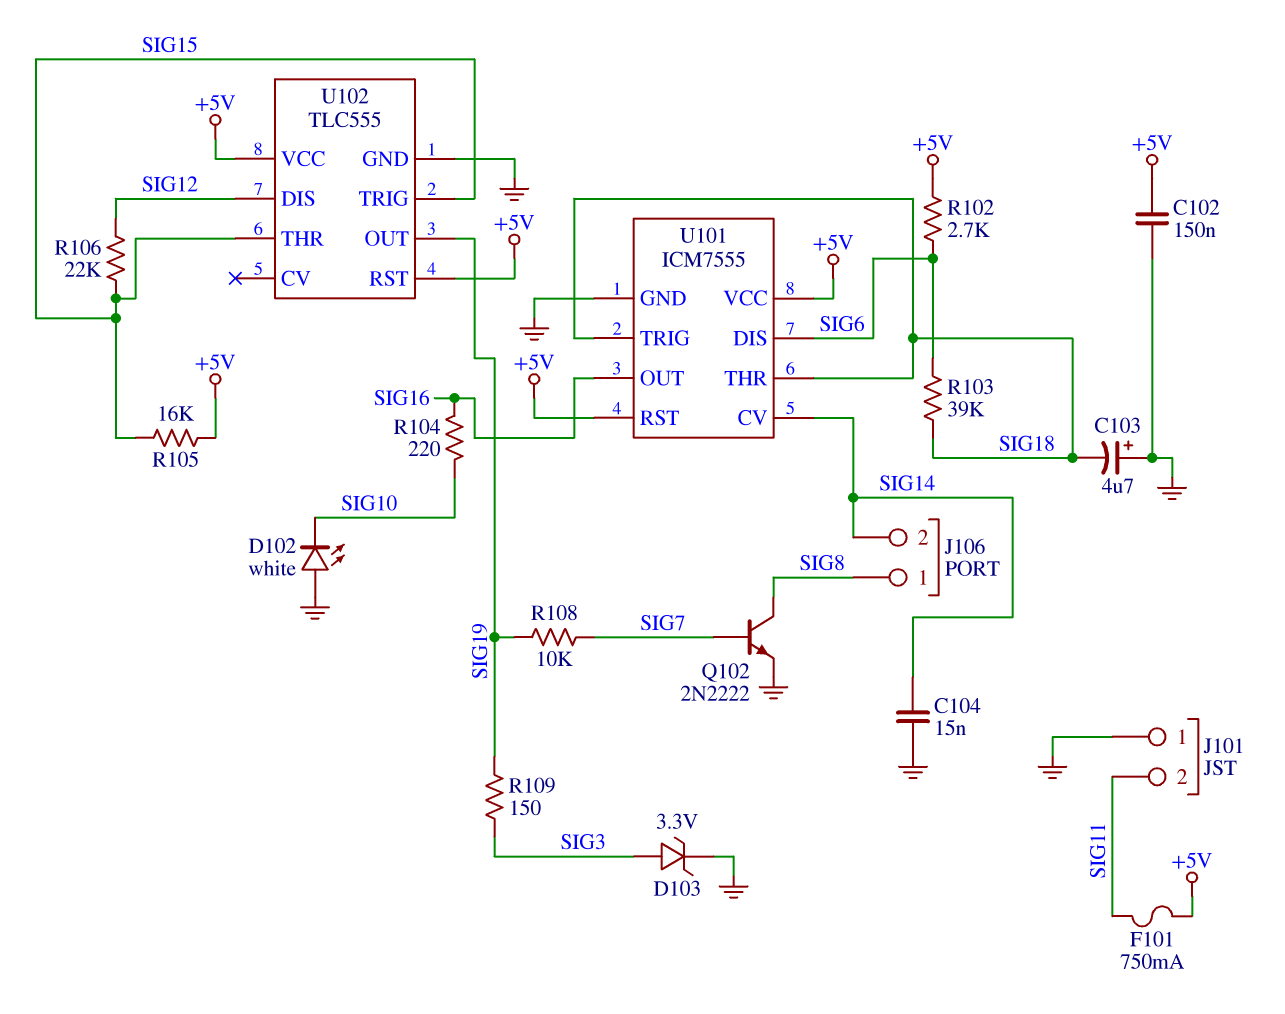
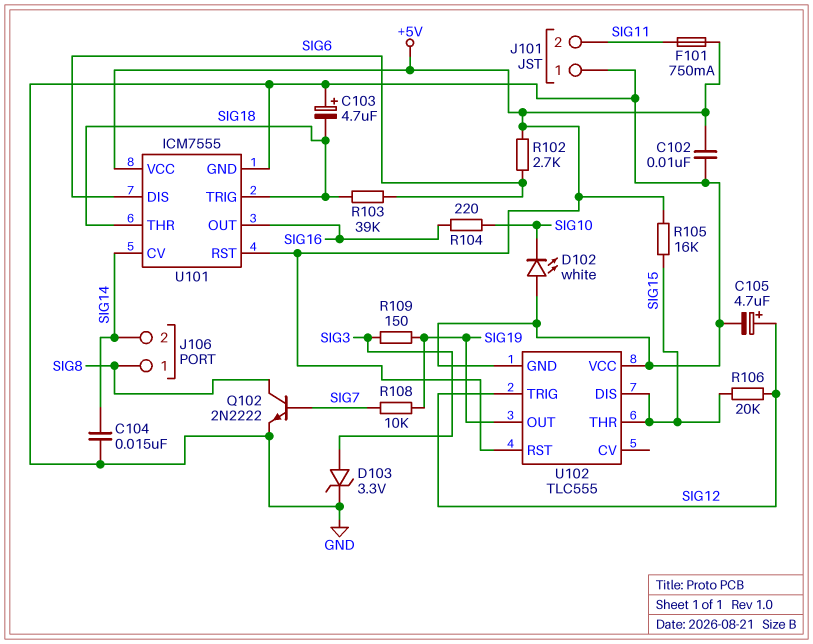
C102: 150nF (+5V, GND) -> 10nF (+5V, GND)
C105: none -> 4.7uF (plus SIG12, minus GND)
R106: 22k (SIG12, SIG15) -> 20k (SIG12, SIG15)
U102 pin DIS: SIG12 -> SIG15
U102 pin TRIG: SIG15 -> SIG12
U102 pin VCC: +5V -> GND

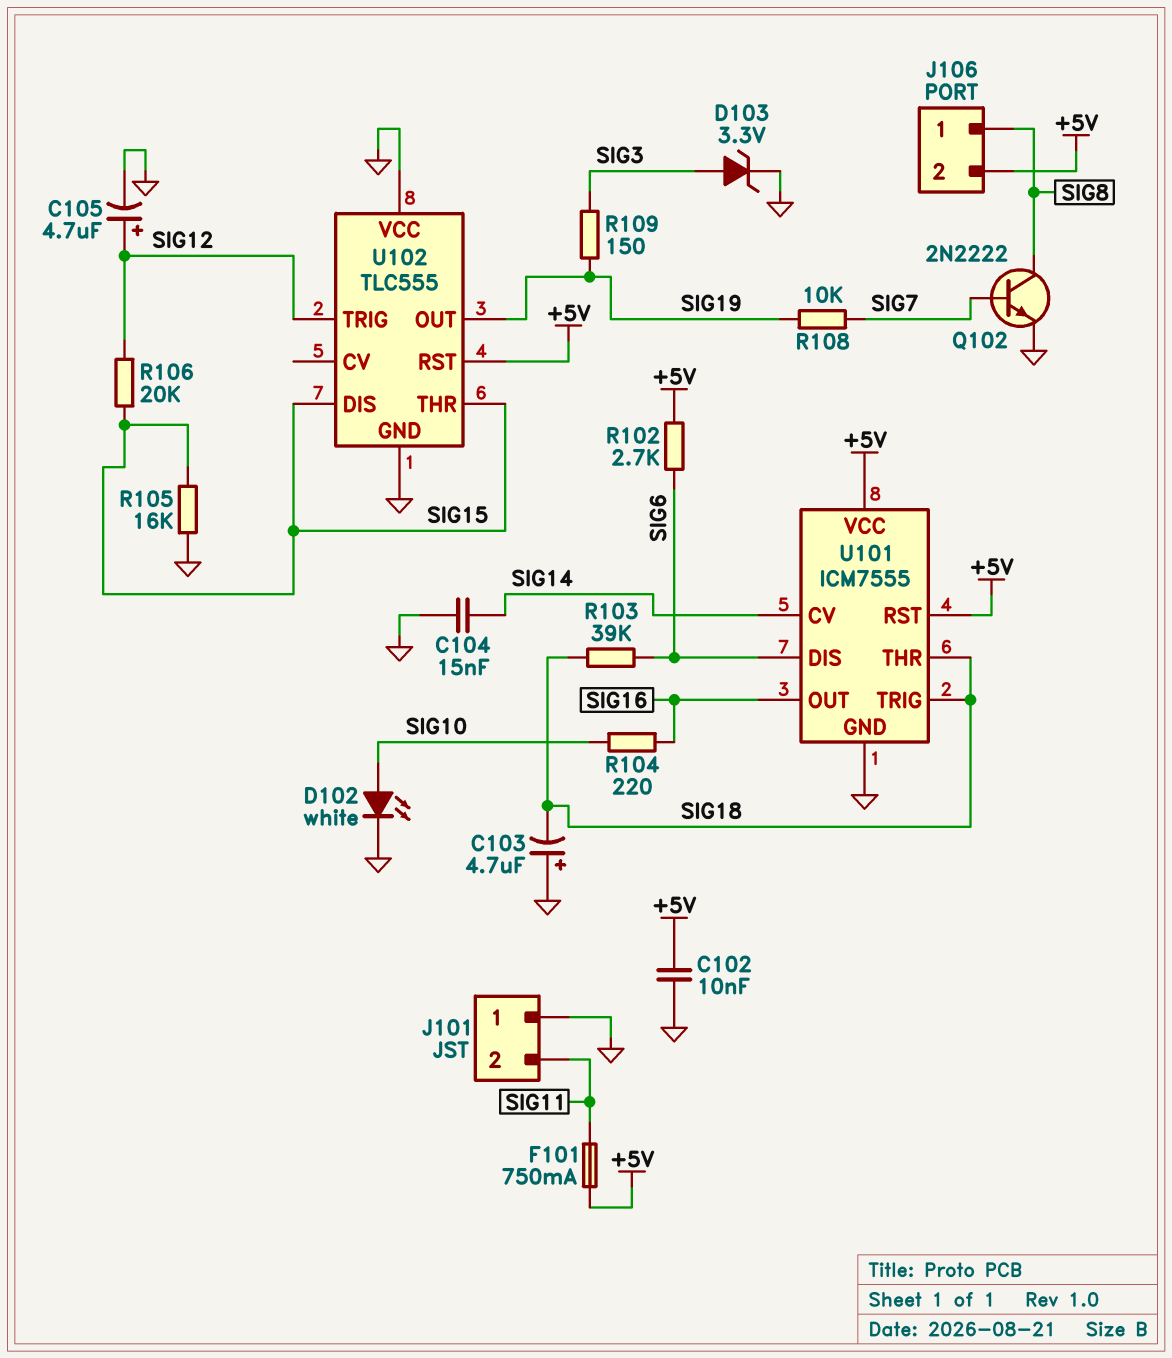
D102: LED white (A GND, K SIG10) -> LED white (A SIG10, K GND)
J106 pin 2: SIG14 -> +5V
R105: 16k (+5V, SIG15) -> 16k (GND, SIG15)

